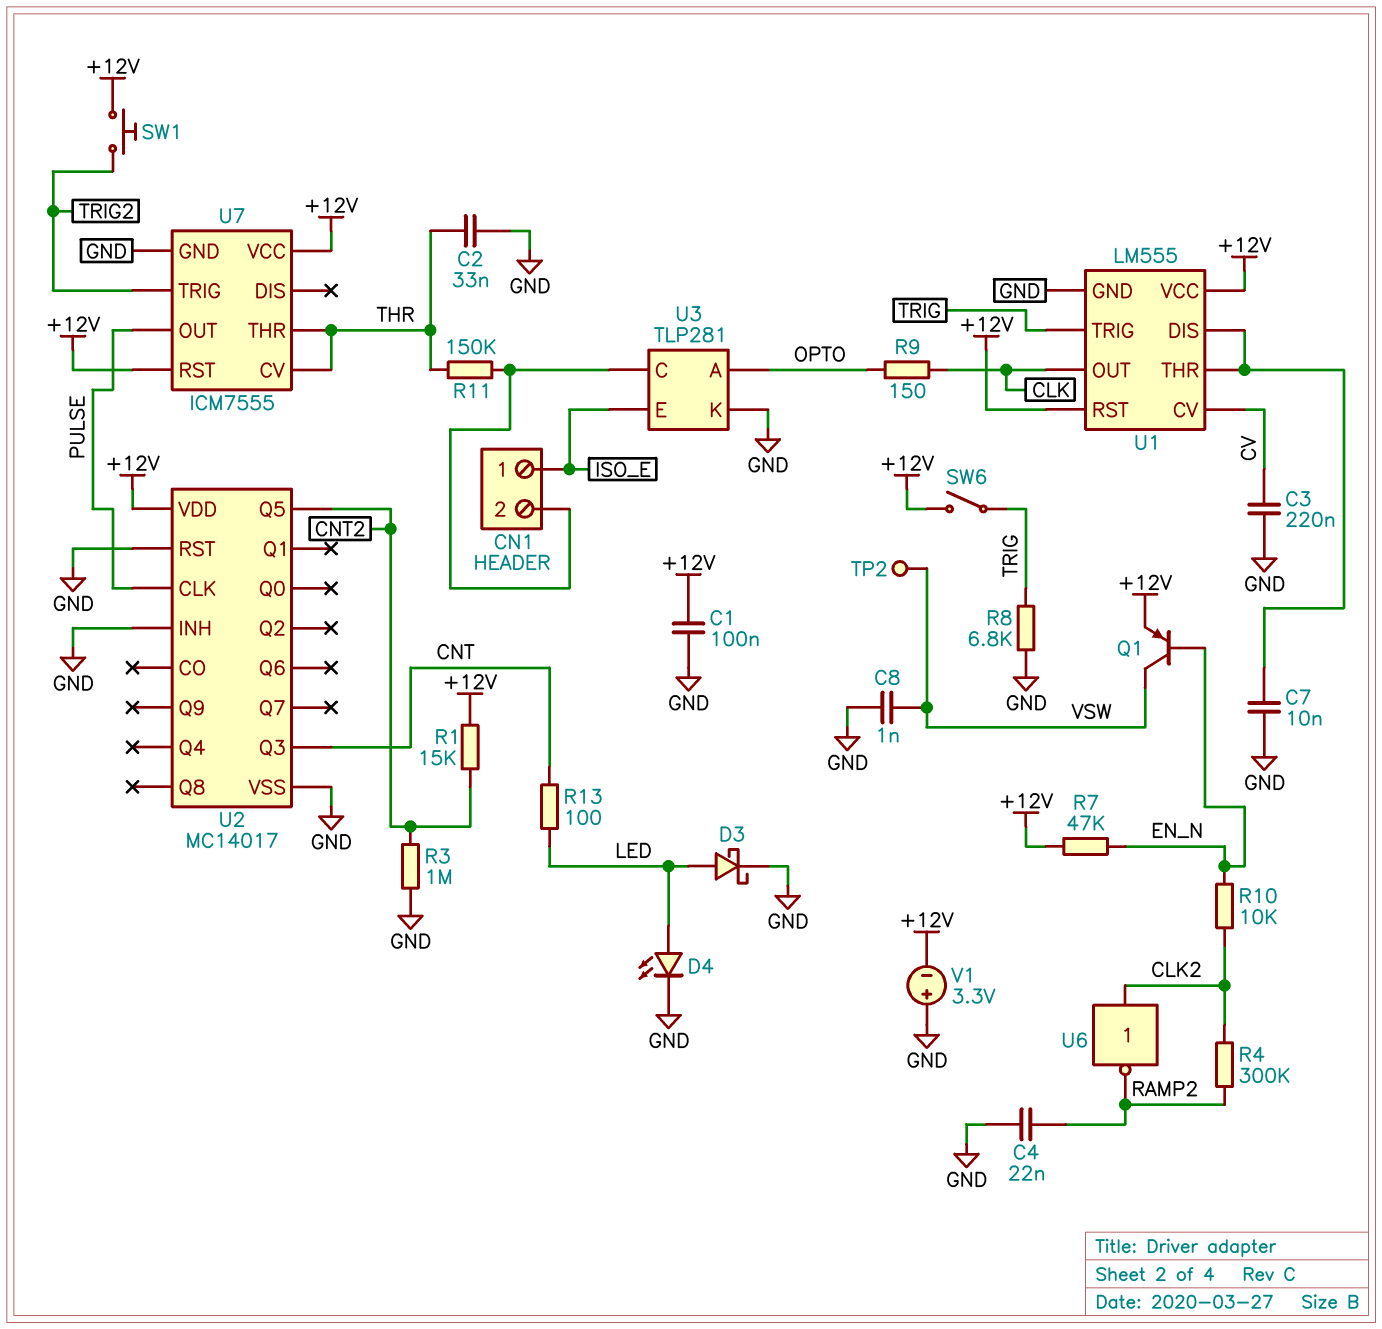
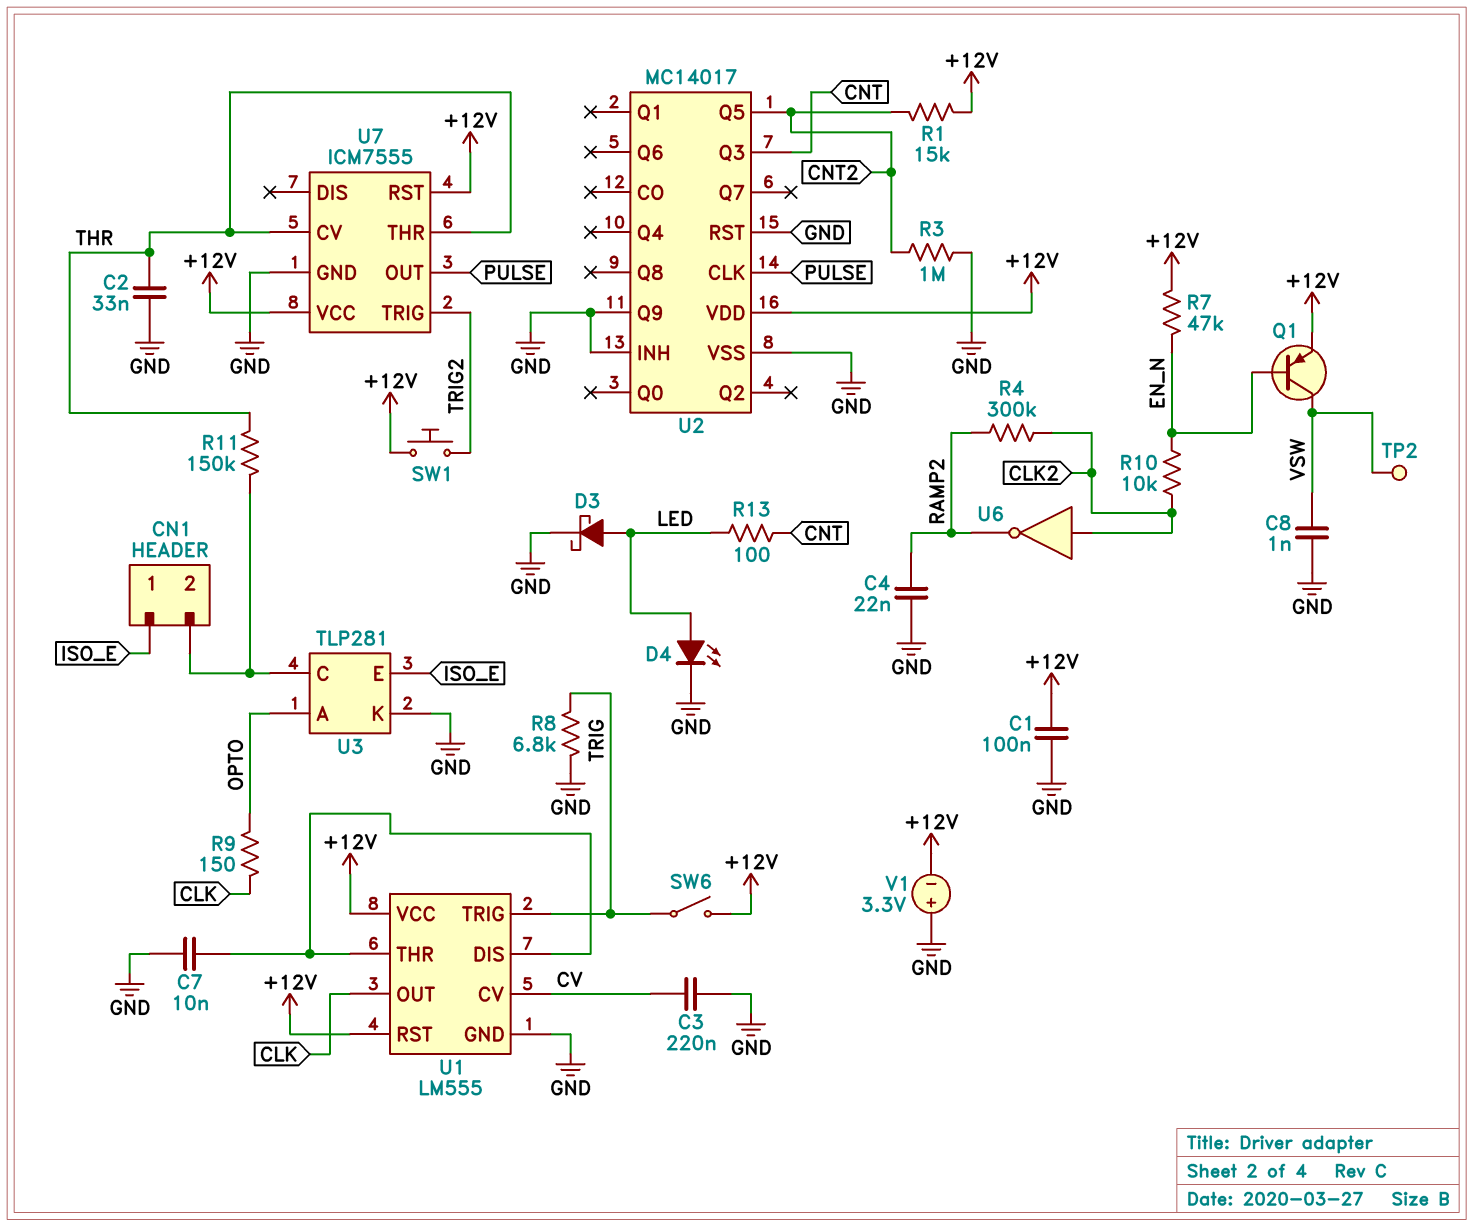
U2 pin Q9: none -> GND

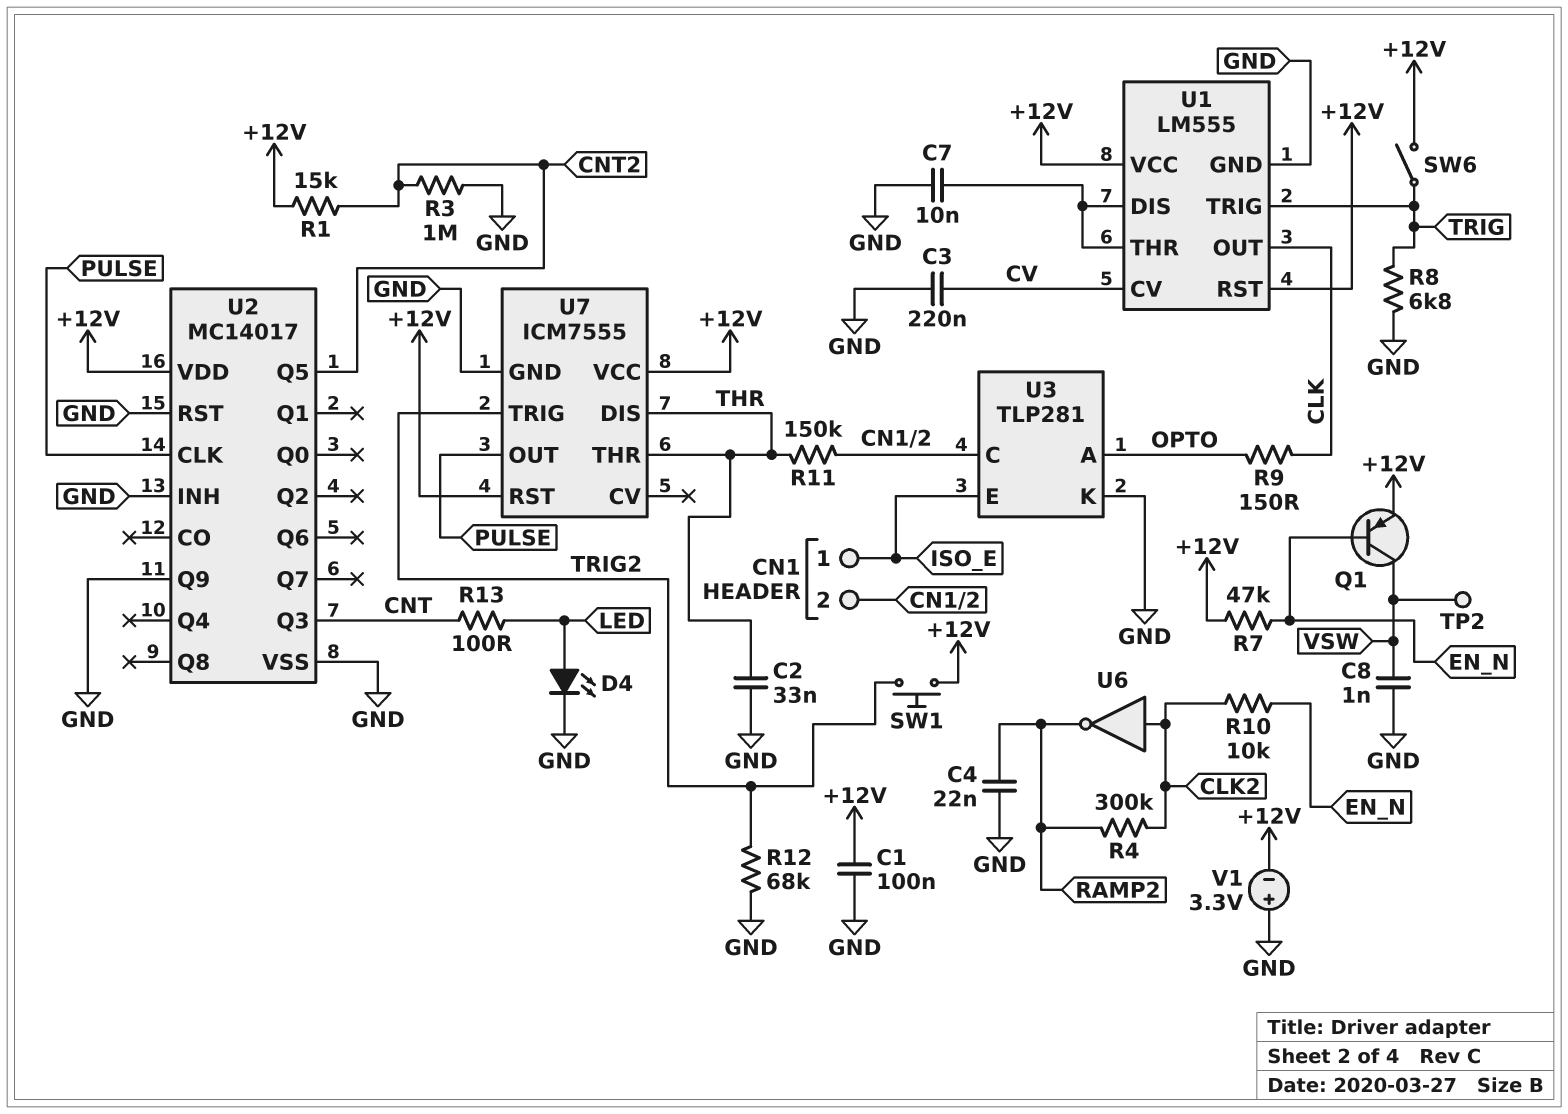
D3: schottky (A LED, K GND) -> none
R12: none -> 68k (GND, TRIG2)
U7 pin CV: THR -> none
U7 pin DIS: none -> THR

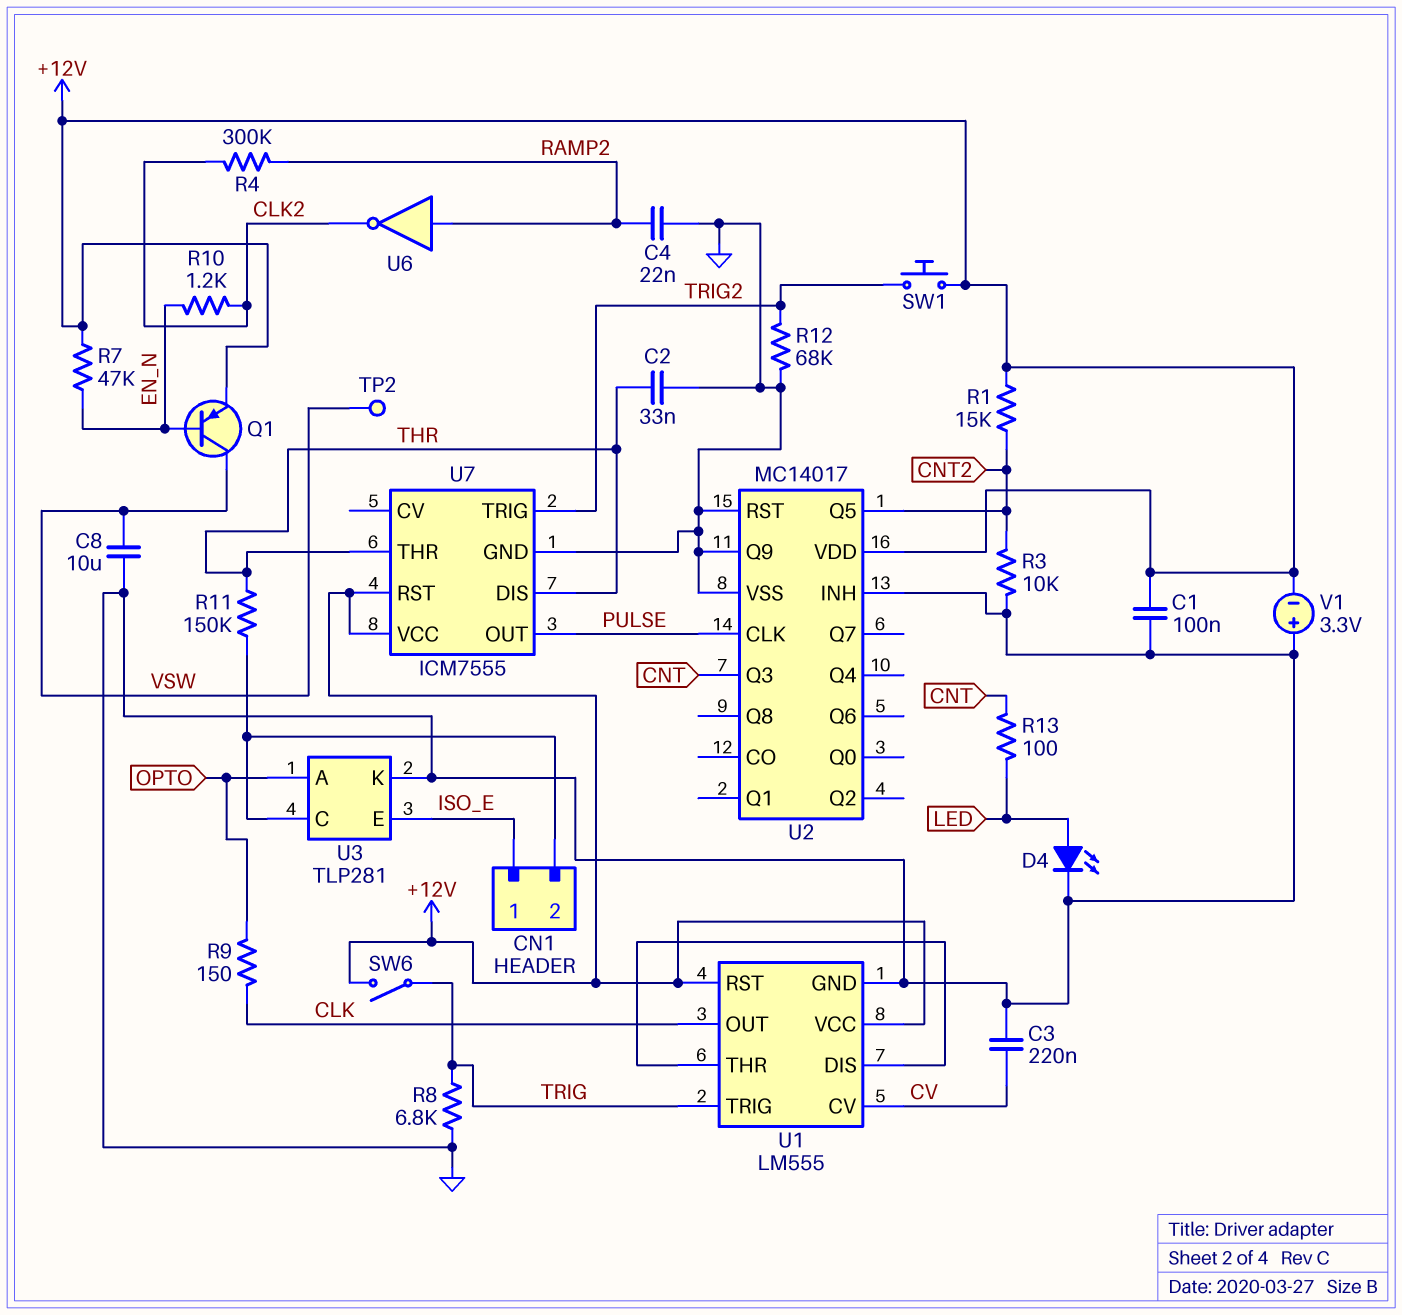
C7: 10nF (GND, U1/DIS) -> none
C8: 1nF (GND, VSW) -> 10uF (GND, VSW)
R3: 1M (CNT2, GND) -> 10k (CNT2, GND)
R10: 10k (CLK2, EN_N) -> 1.2k (CLK2, EN_N)
U6: NOT (in CLK2, out RAMP2) -> NOT (in RAMP2, out CLK2)

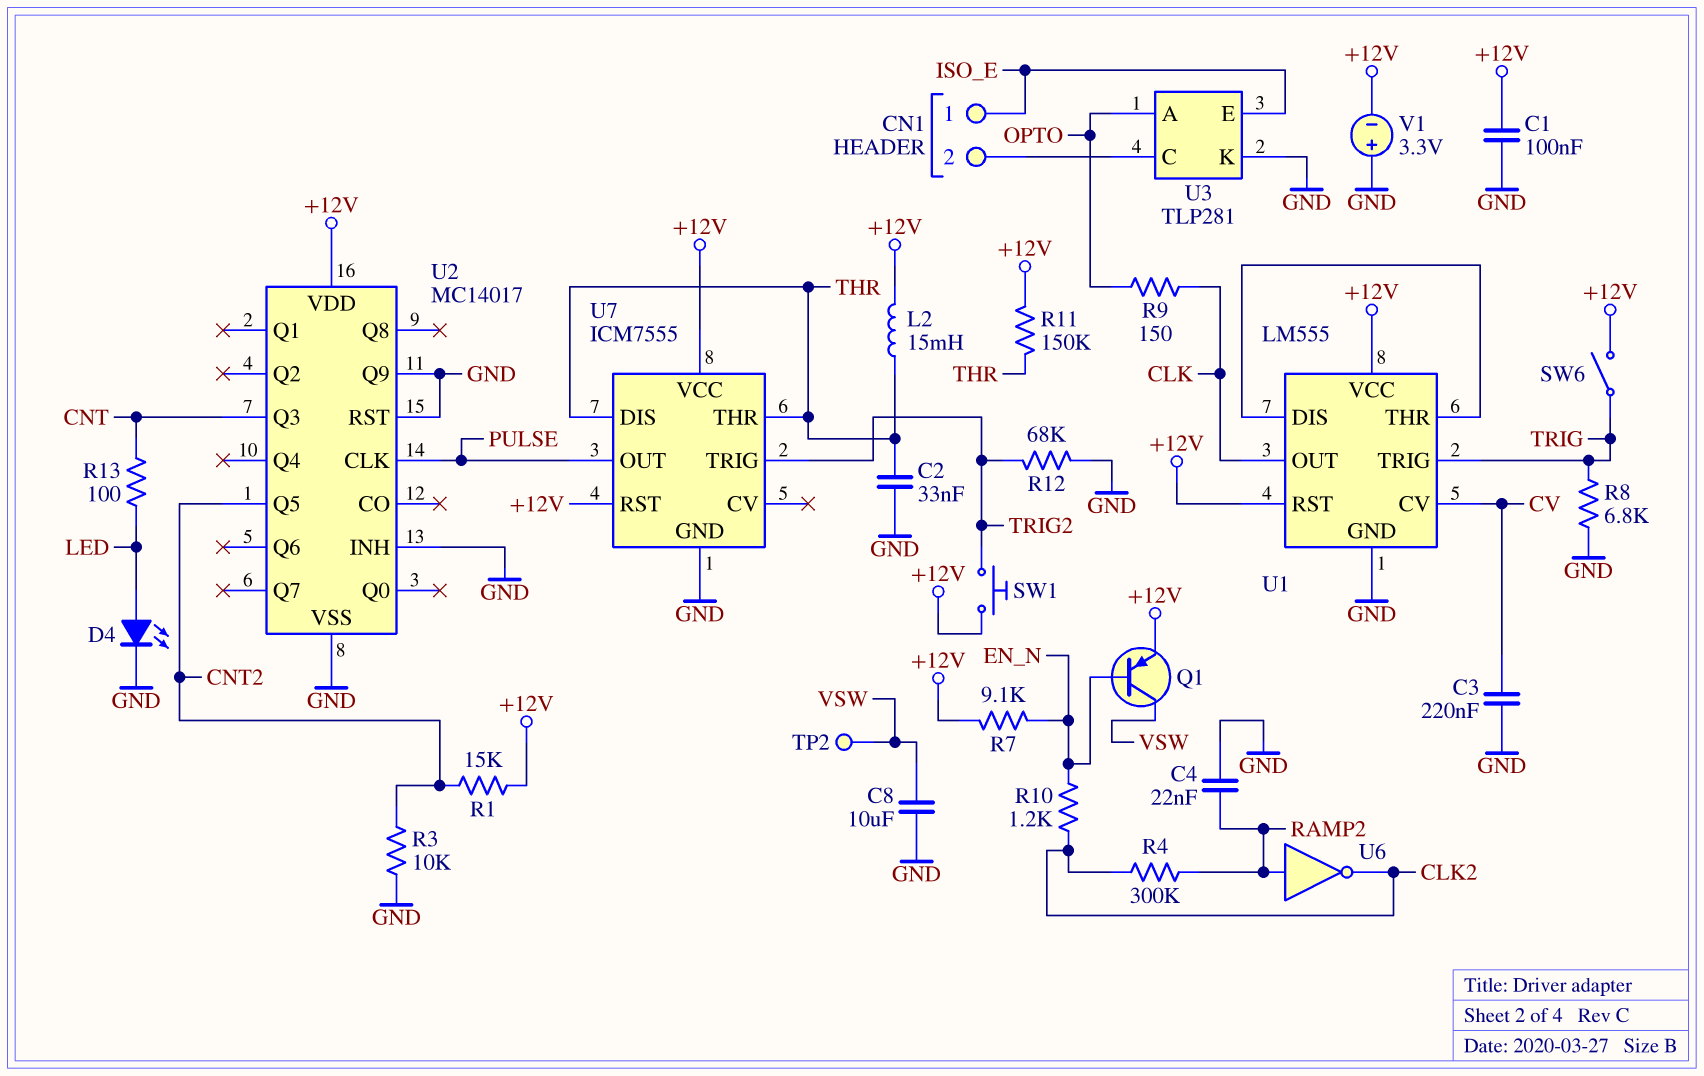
L2: none -> 15mH (+12V, THR)
R7: 47k (+12V, EN_N) -> 9.1k (+12V, EN_N)
R11: 150k (CN1/2, THR) -> 150k (+12V, THR)

